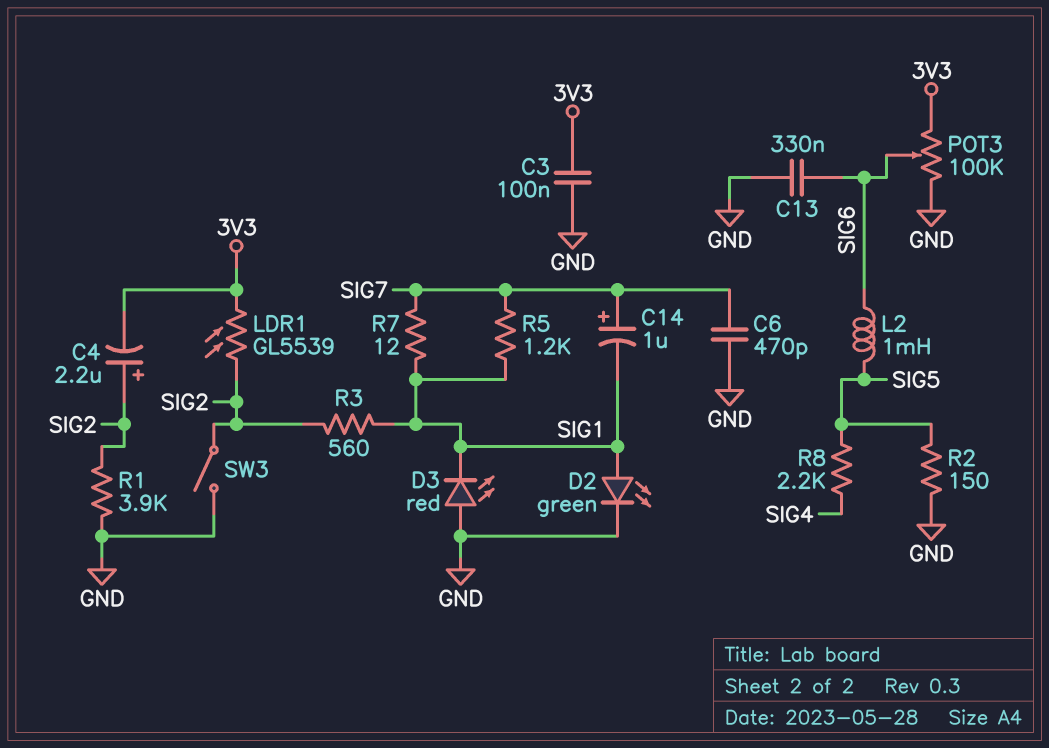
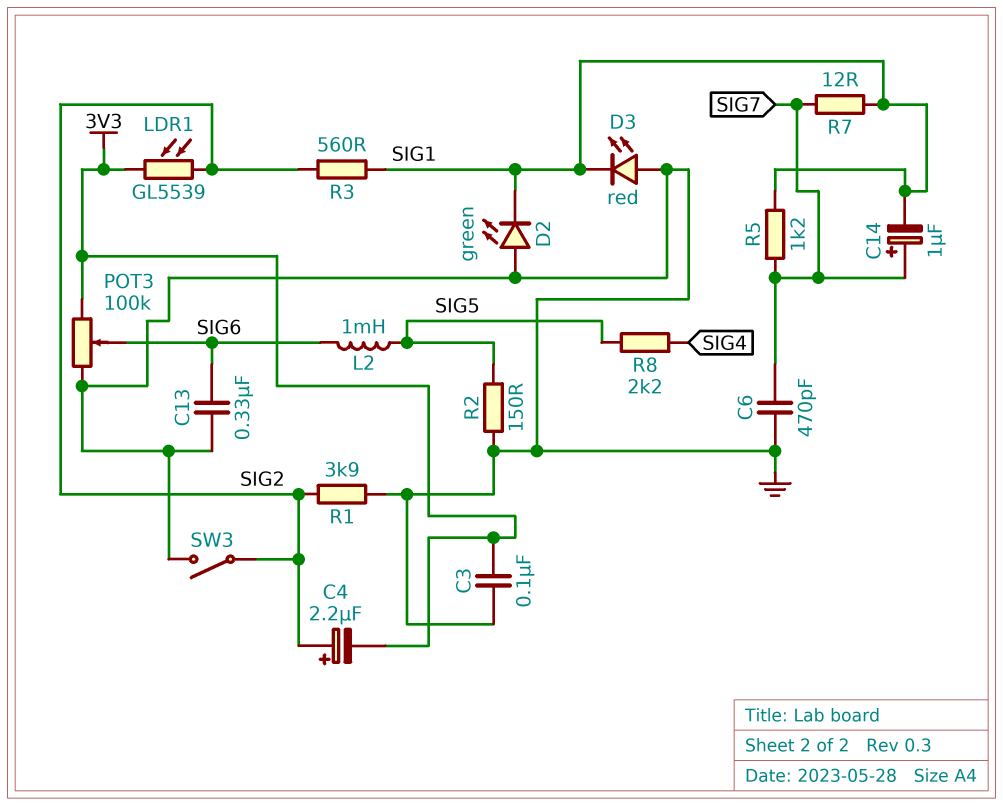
D2: LED green (A SIG1, K GND) -> LED green (A GND, K SIG1)

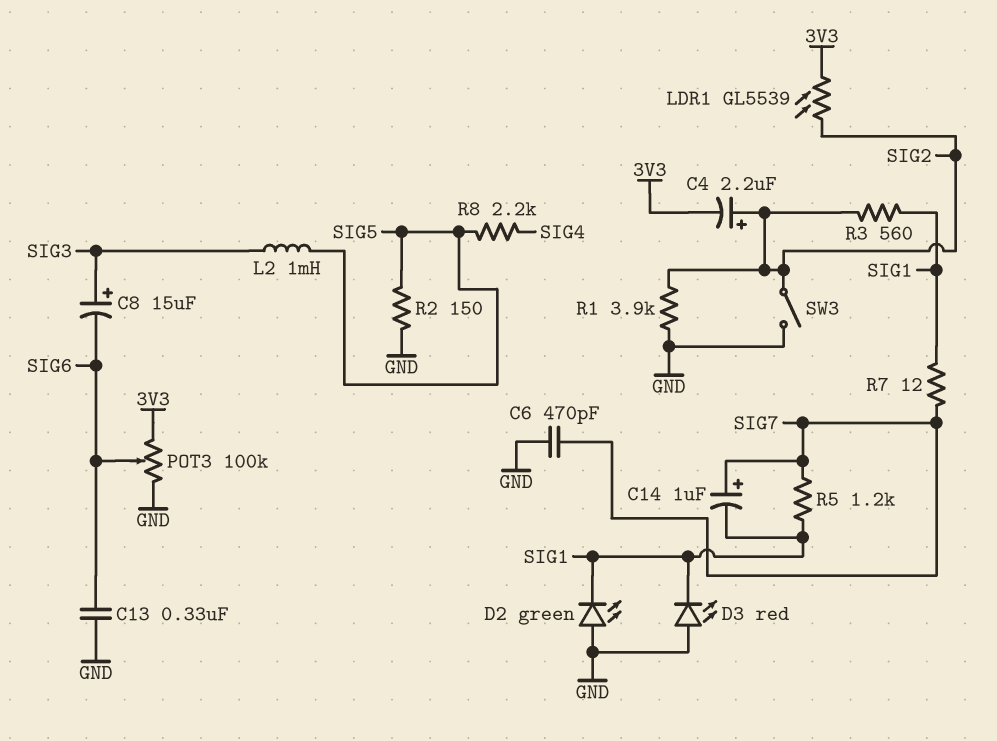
C3: 100nF (3V3, GND) -> none
C8: none -> 15uF (plus SIG3, minus SIG6)
L2: 1mH (SIG5, SIG6) -> 1mH (SIG3, SIG5)

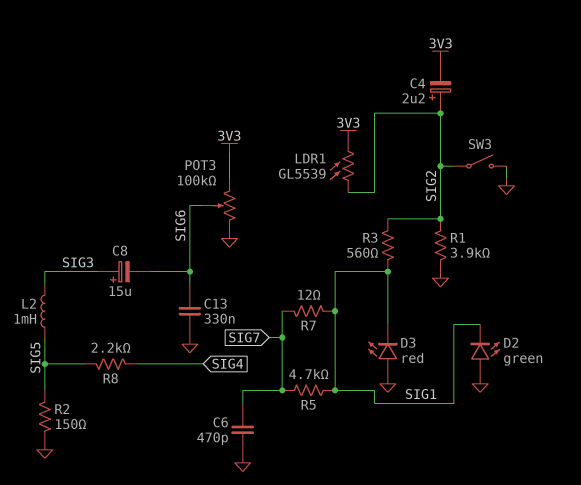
C14: 1uF (plus SIG7, minus SIG1) -> none
R5: 1.2k (SIG1, SIG7) -> 4.7k (SIG1, SIG7)

